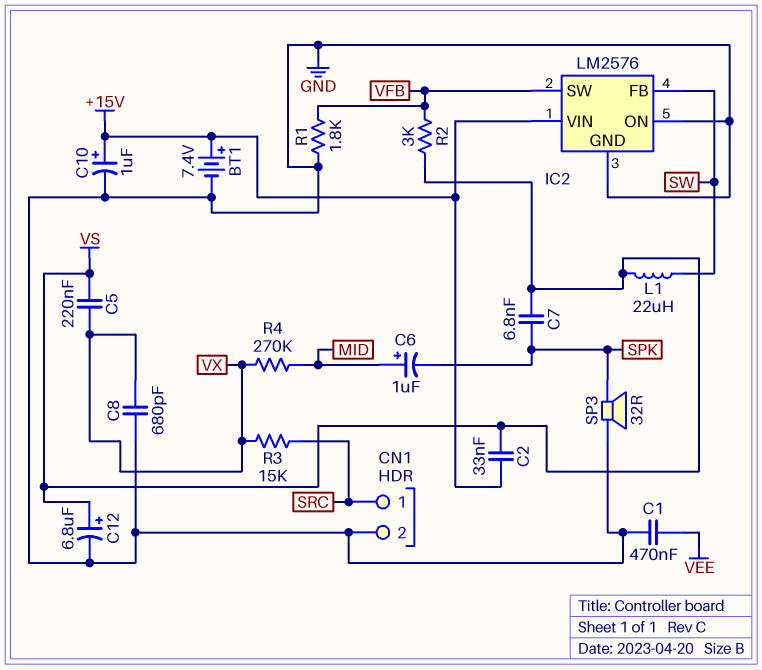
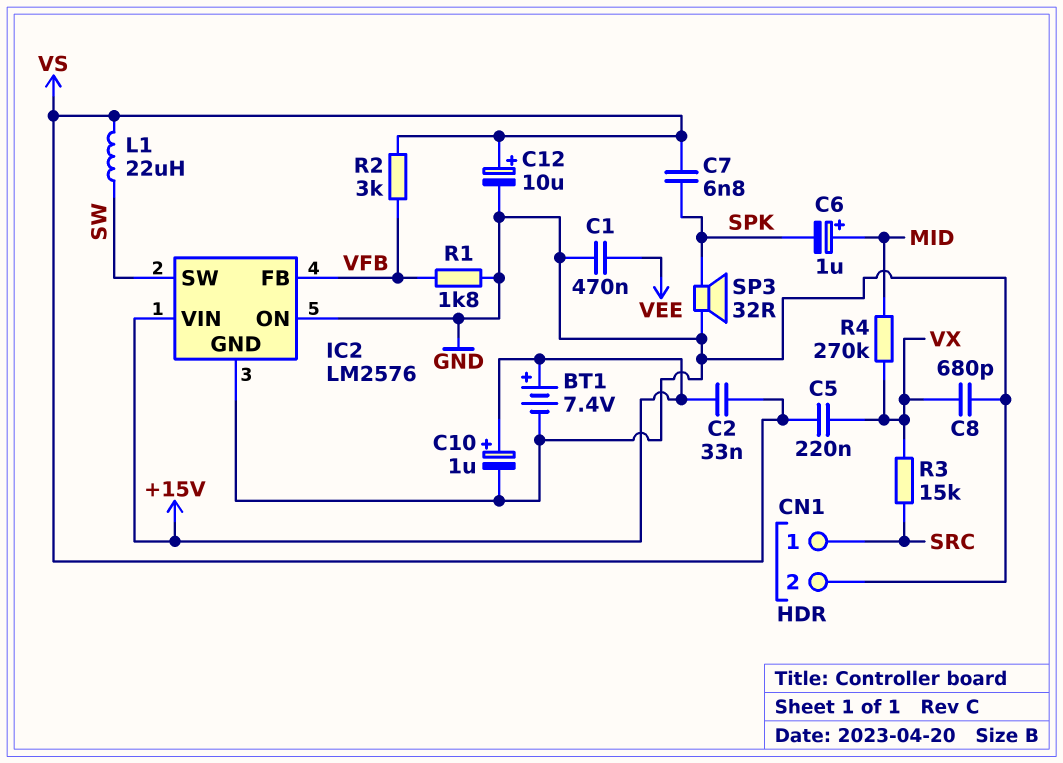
C12: 6.8uF (plus VS, minus GND) -> 10uF (plus VS, minus GND)
IC2 pin FB: SW -> VFB
IC2 pin SW: VFB -> SW

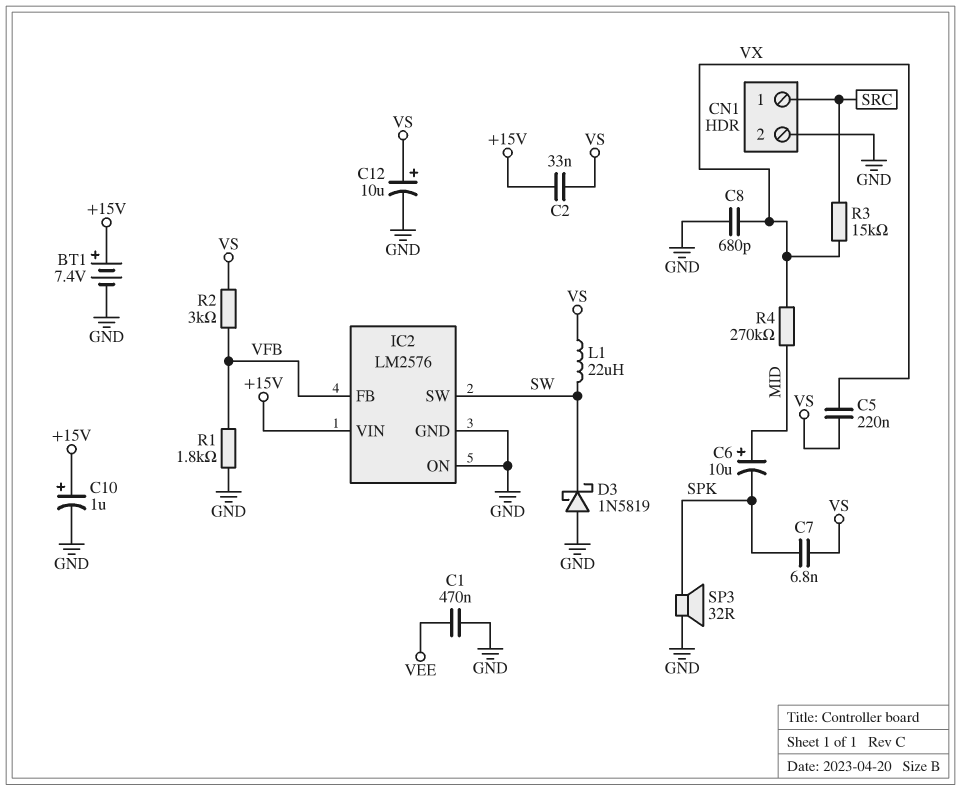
C6: 1uF (plus MID, minus SPK) -> 10uF (plus MID, minus SPK)
D3: none -> schottky 1N5819 (A GND, K SW)

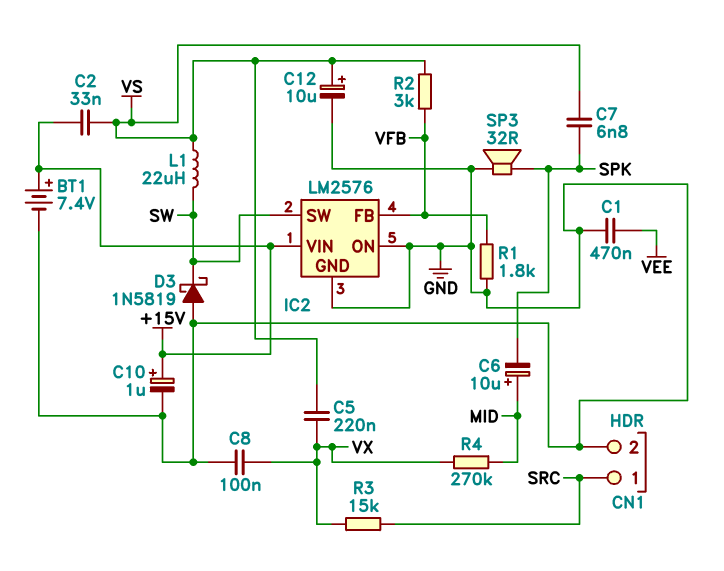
C8: 680pF (GND, VX) -> 100nF (GND, VX)

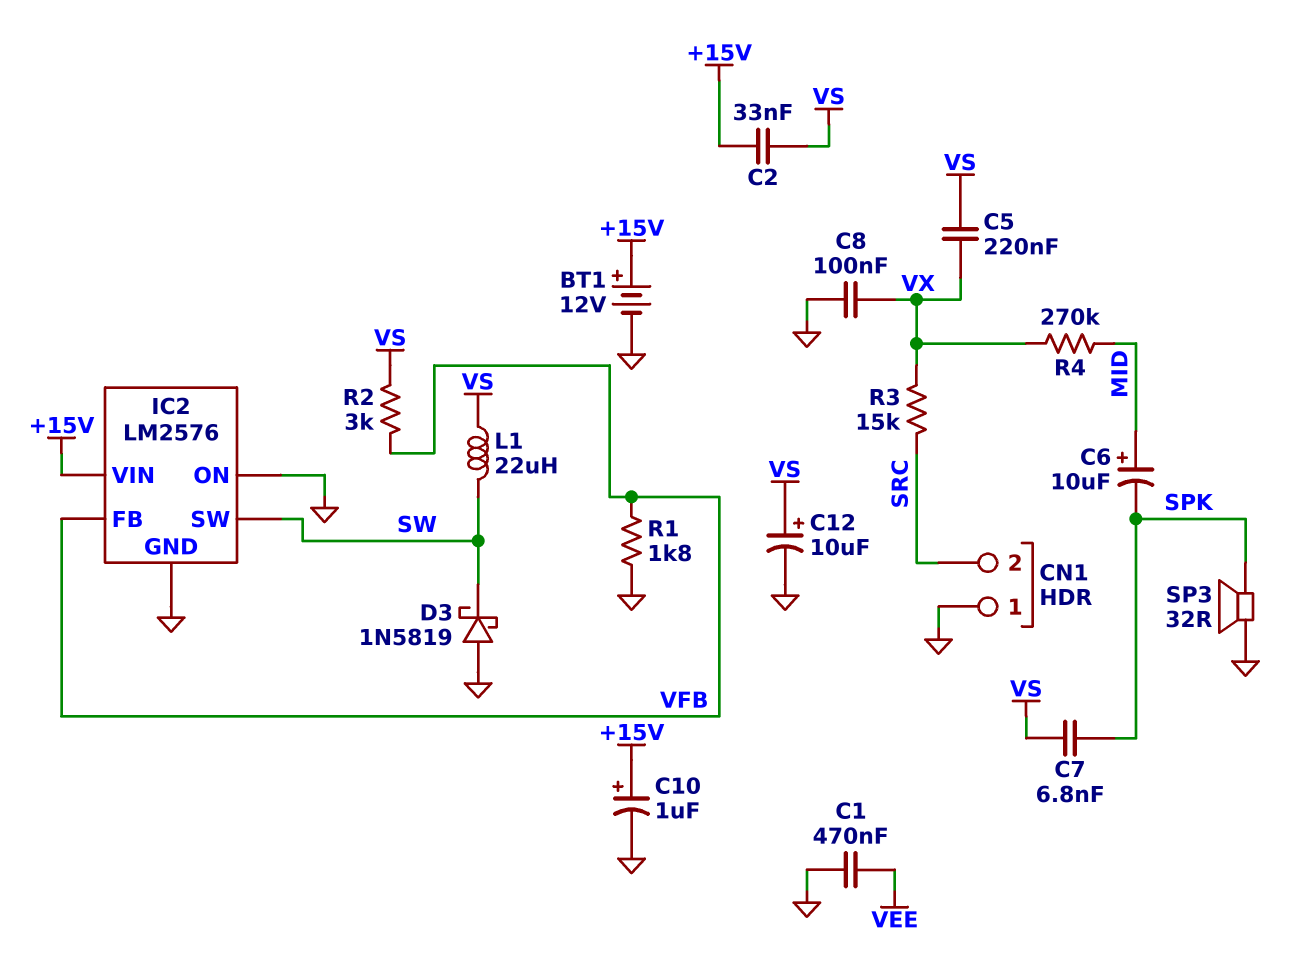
BT1: 7.4V (plus +15V, minus GND) -> 12V (plus +15V, minus GND)
CN1 pin 1: SRC -> GND
CN1 pin 2: GND -> SRC

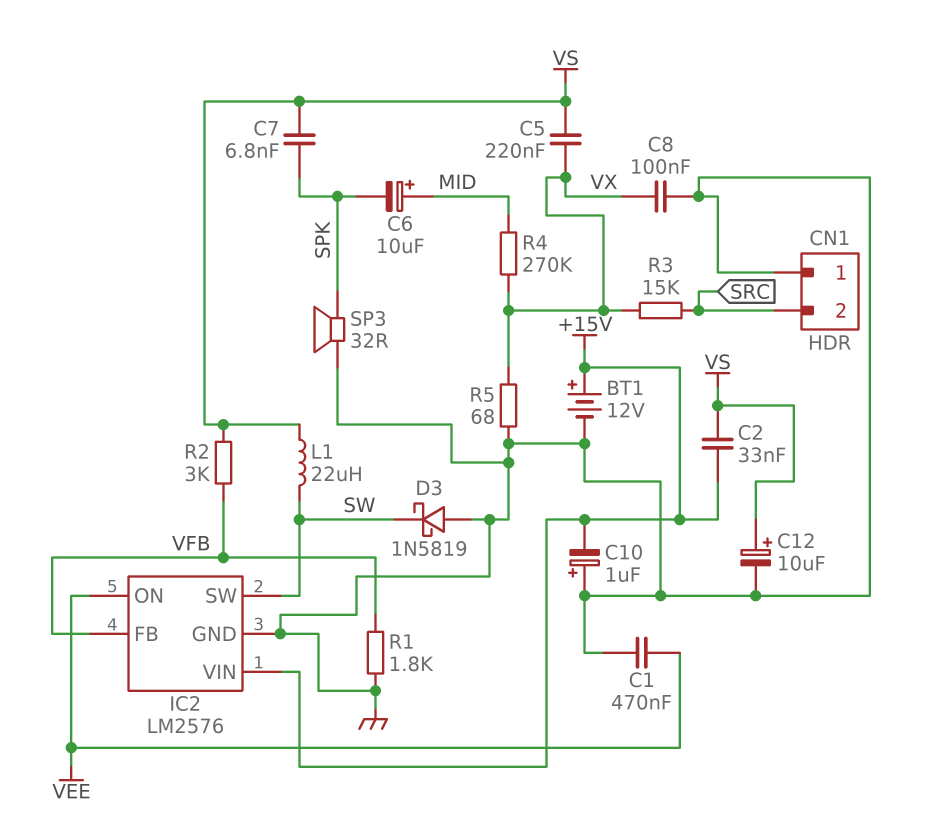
C10: 1uF (plus +15V, minus GND) -> 1uF (plus GND, minus +15V)
IC2 pin ON: GND -> VEE
R5: none -> 68 (GND, VX)

